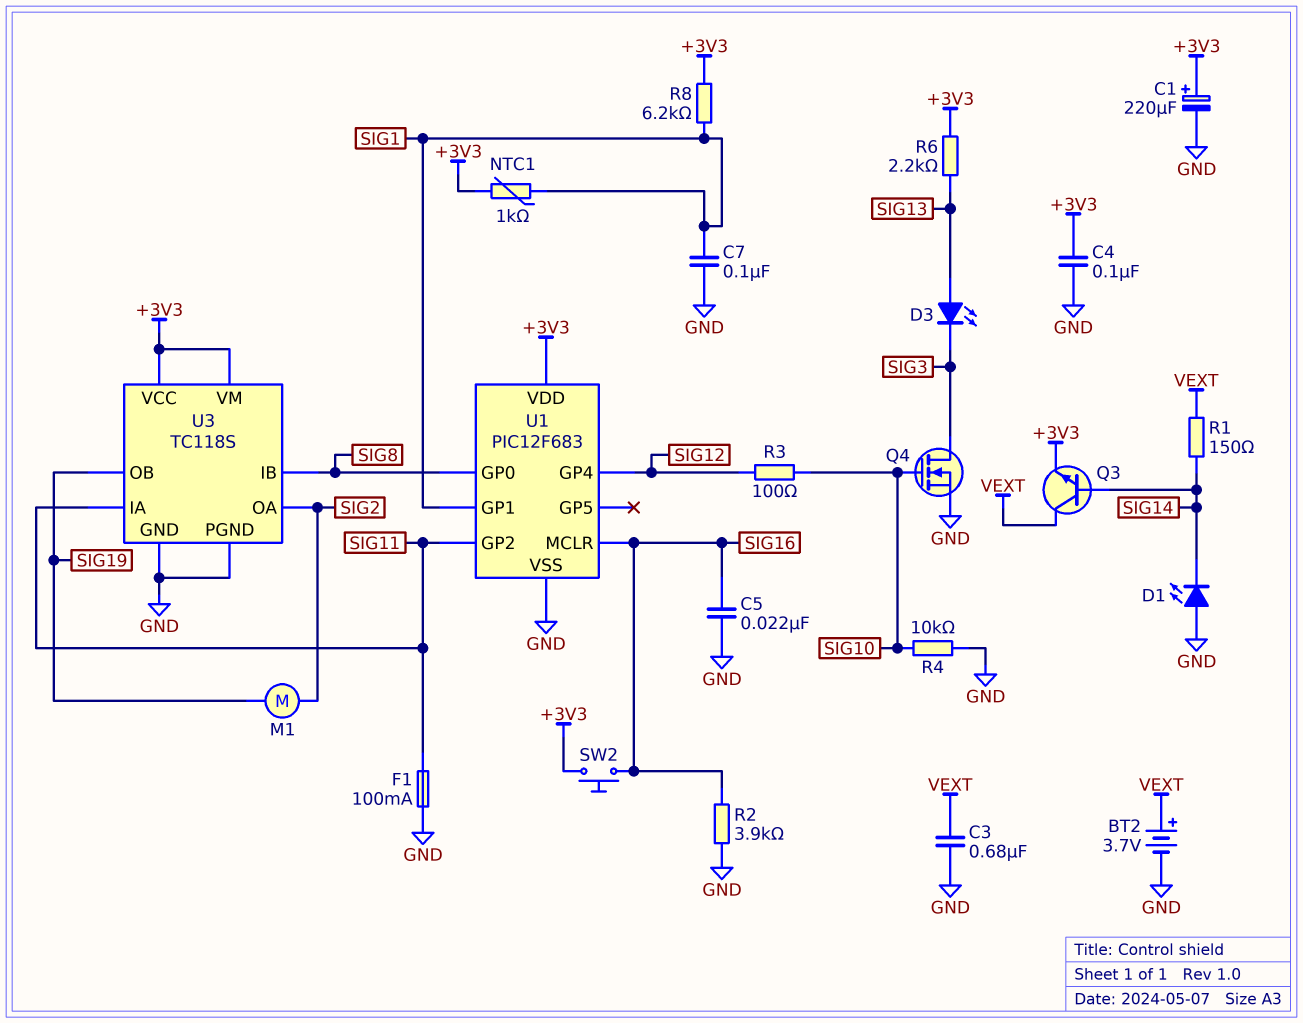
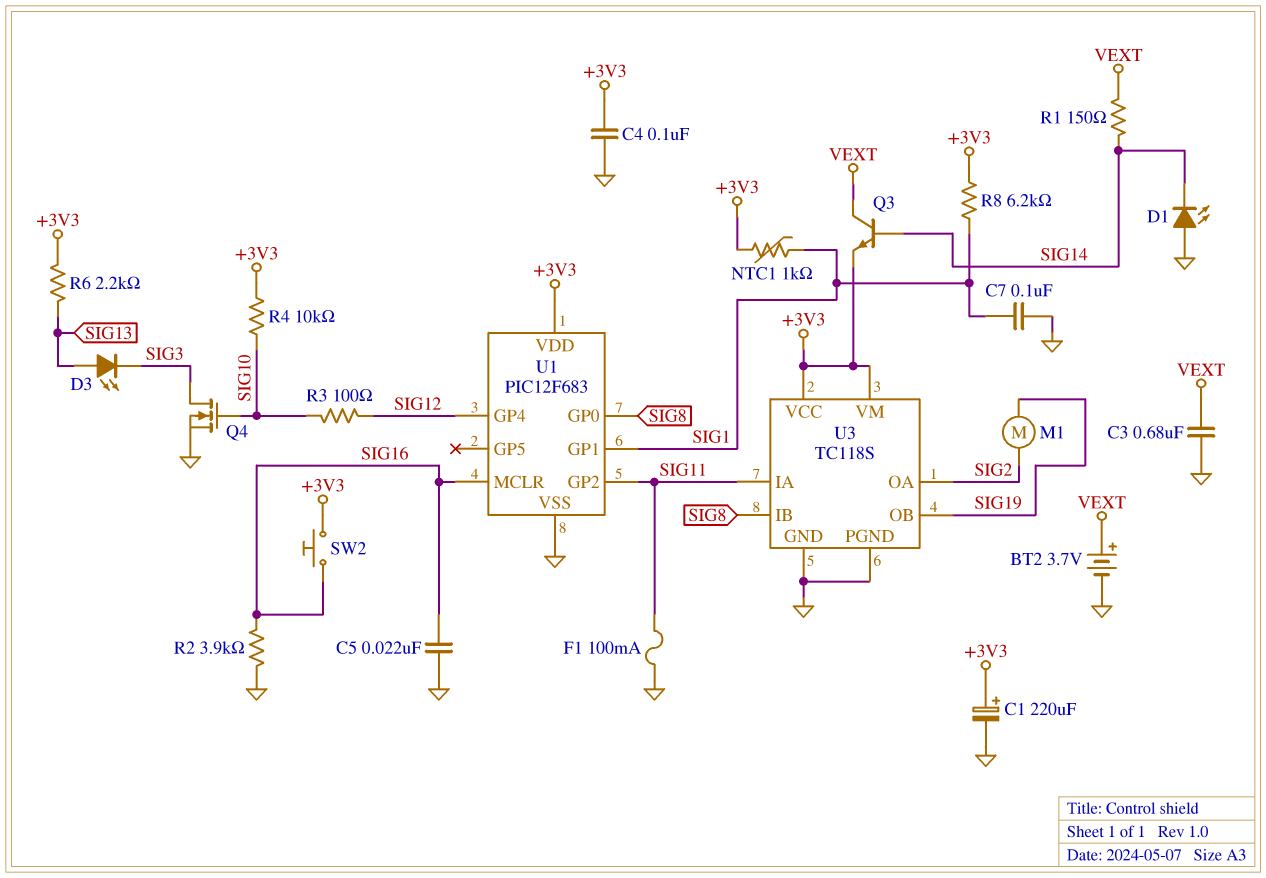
R4: 10k (GND, SIG10) -> 10k (+3V3, SIG10)

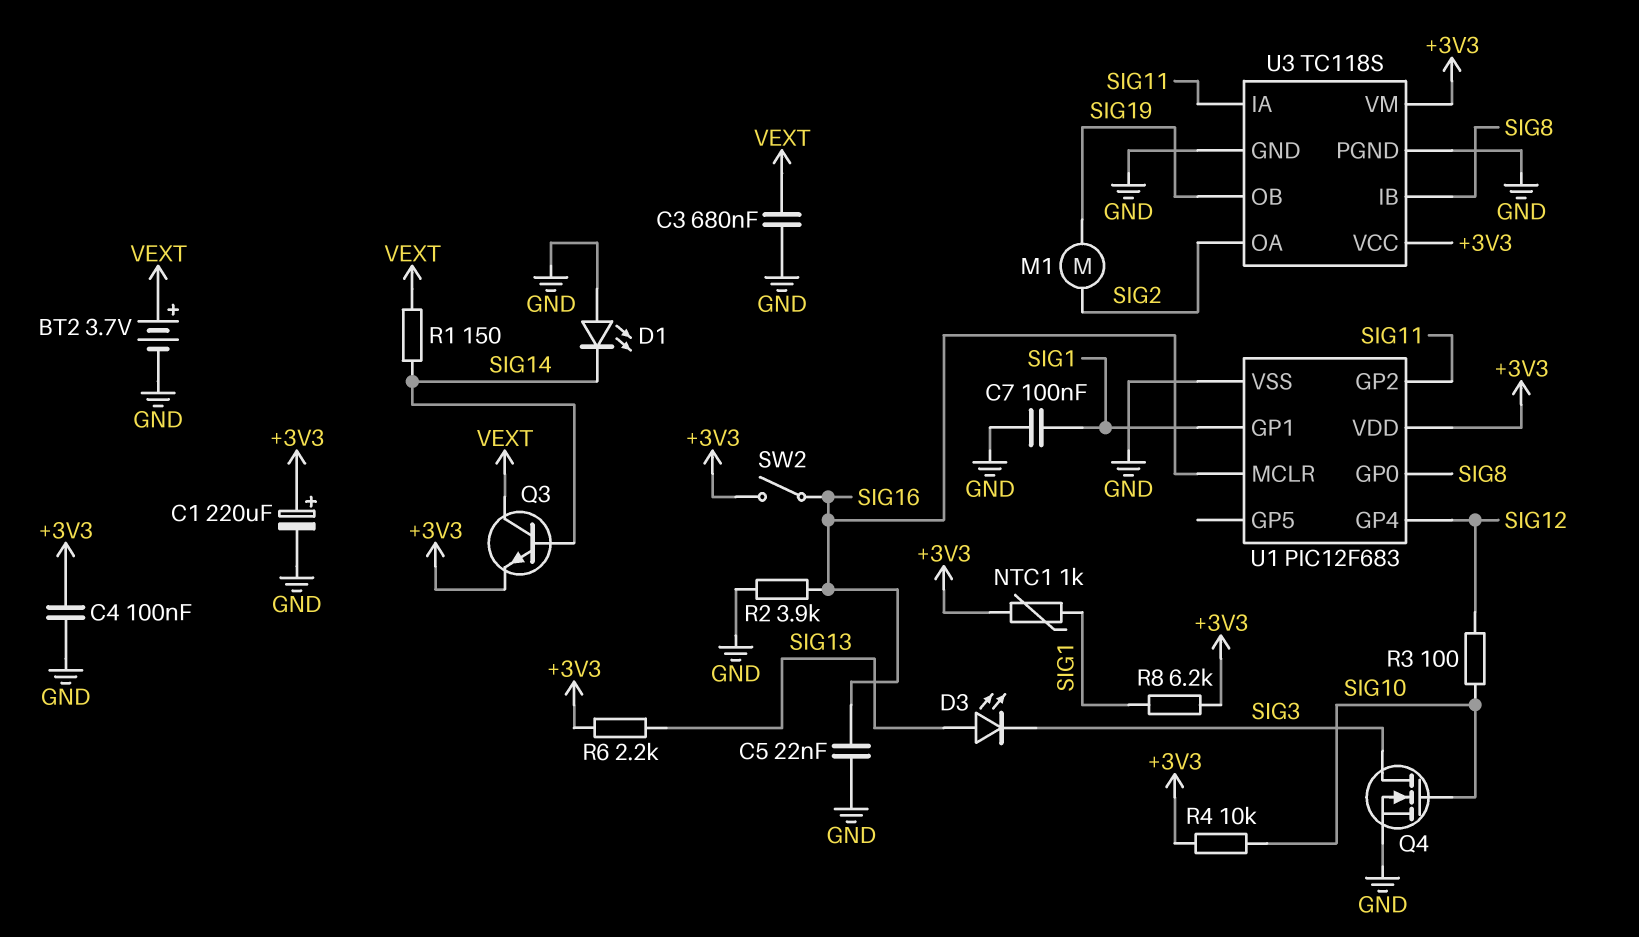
F1: 100mA (GND, SIG11) -> none
SW2: button (+3V3, SIG16) -> switch (+3V3, SIG16)

